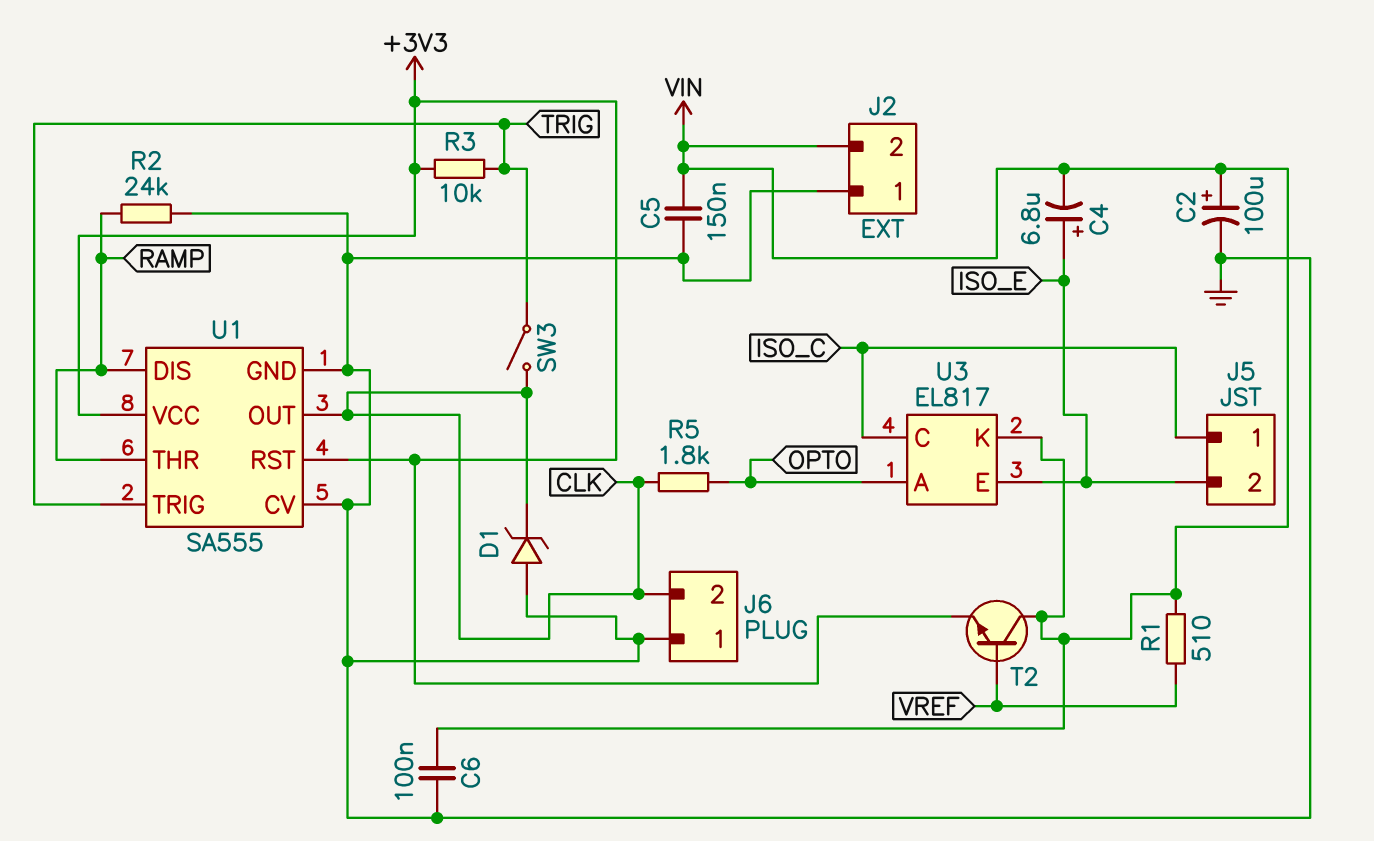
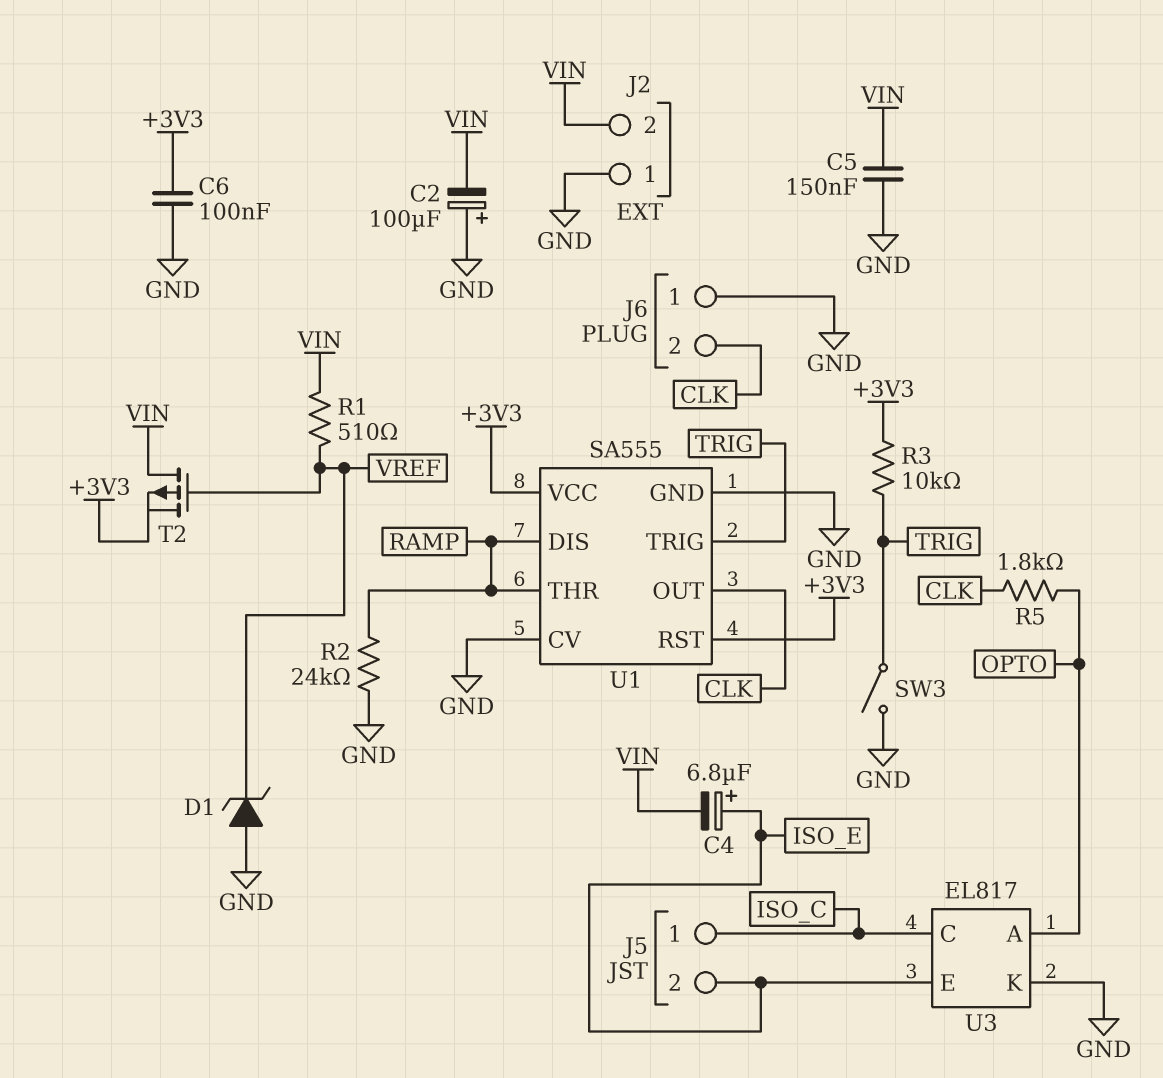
C2: 100uF (plus VIN, minus GND) -> 100uF (plus GND, minus VIN)
C6: 100nF (GND, VIN) -> 100nF (+3V3, GND)
D1: zener (A GND, K CLK) -> zener (A GND, K VREF)
SW3: switch (CLK, TRIG) -> switch (GND, TRIG)
T2: NPN (B VREF, C VIN, E +3V3) -> PMOS (G VREF, D VIN, S +3V3)
U3 pin K: VIN -> GND

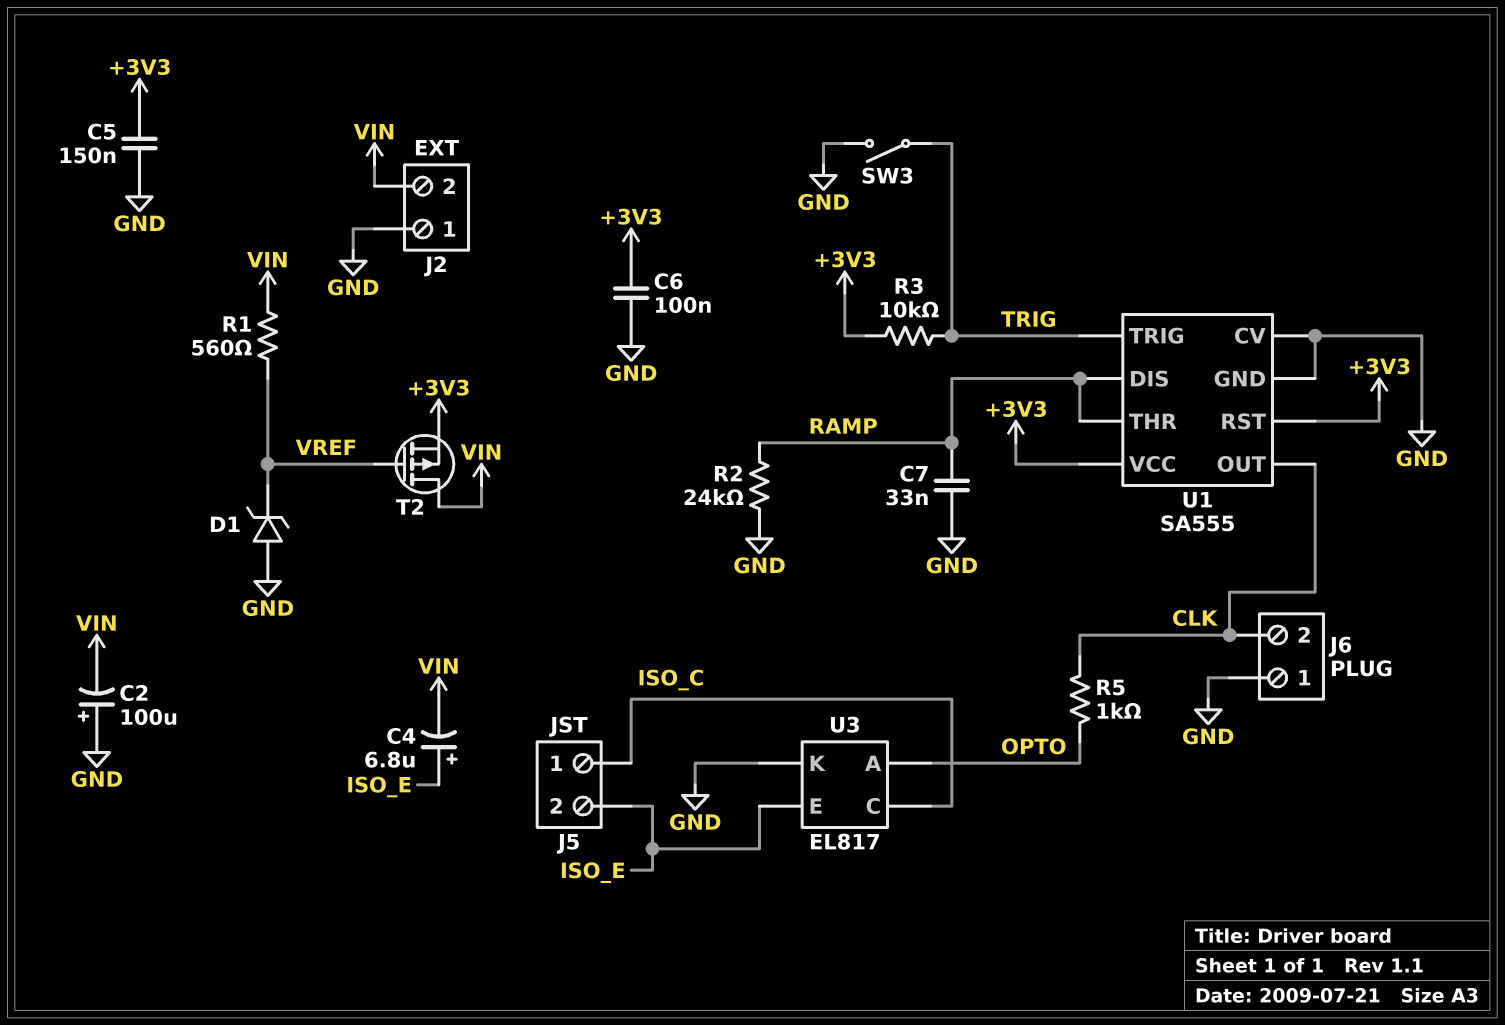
C5: 150nF (GND, VIN) -> 150nF (+3V3, GND)
C7: none -> 33nF (GND, RAMP)
R1: 510 (VIN, VREF) -> 560 (VIN, VREF)
R5: 1.8k (CLK, OPTO) -> 1k (CLK, OPTO)

